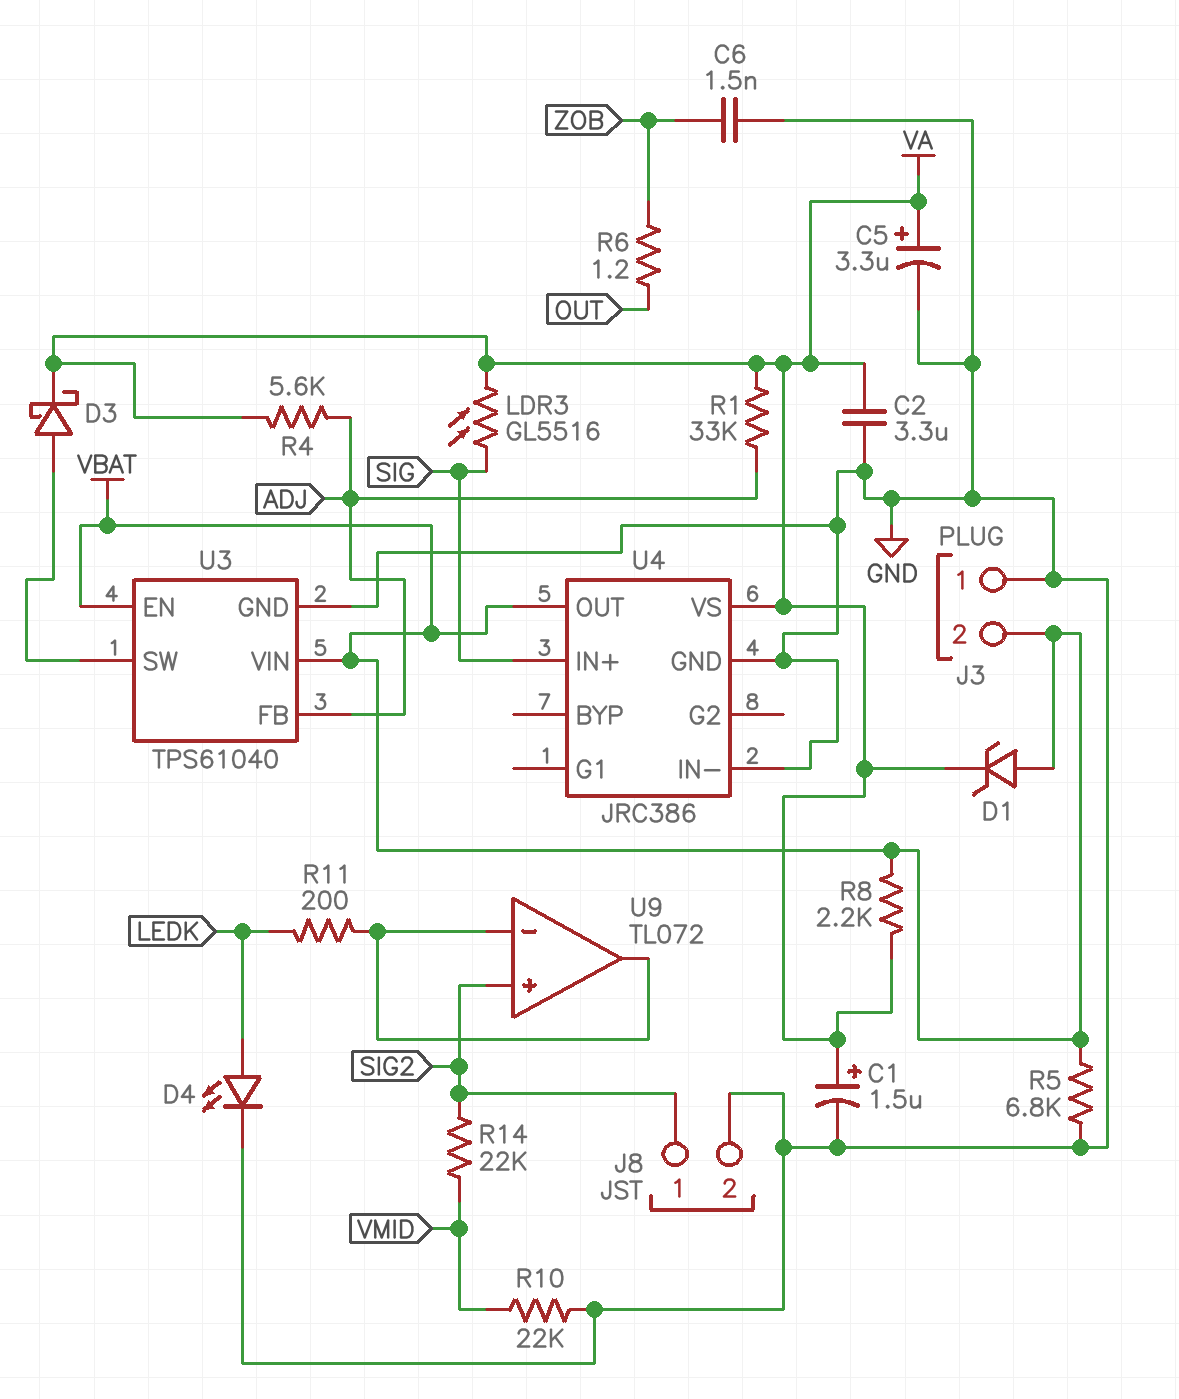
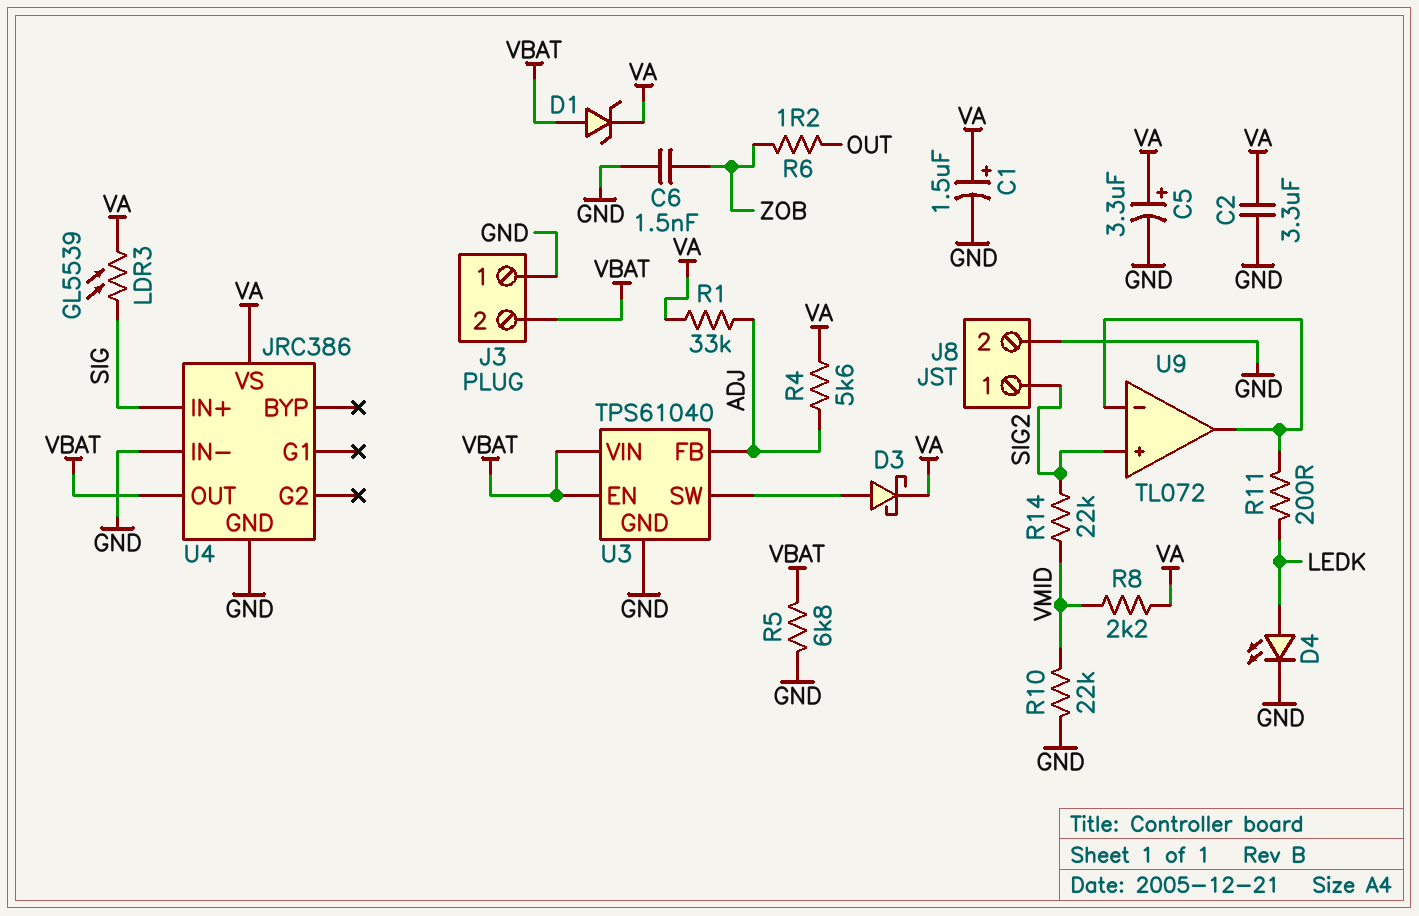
LDR3: GL5516 (SIG, VA) -> GL5539 (SIG, VA)
R8: 2.2k (VA, VBAT) -> 2.2k (VA, VMID)

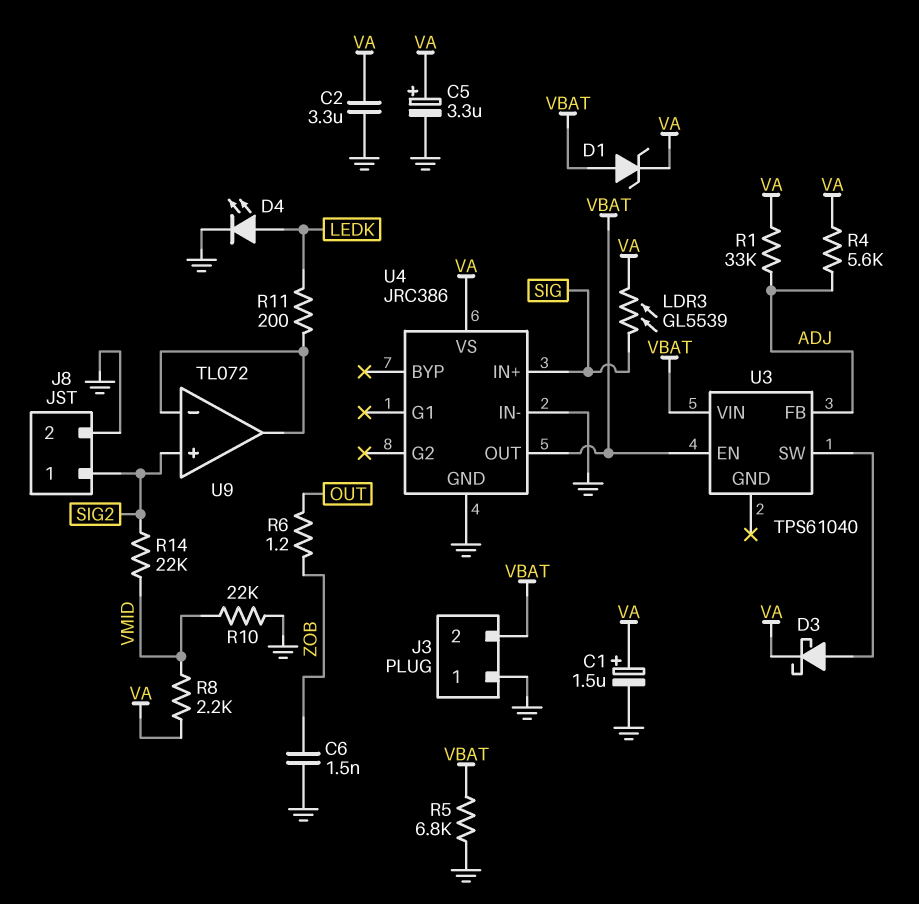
U3 pin GND: GND -> none

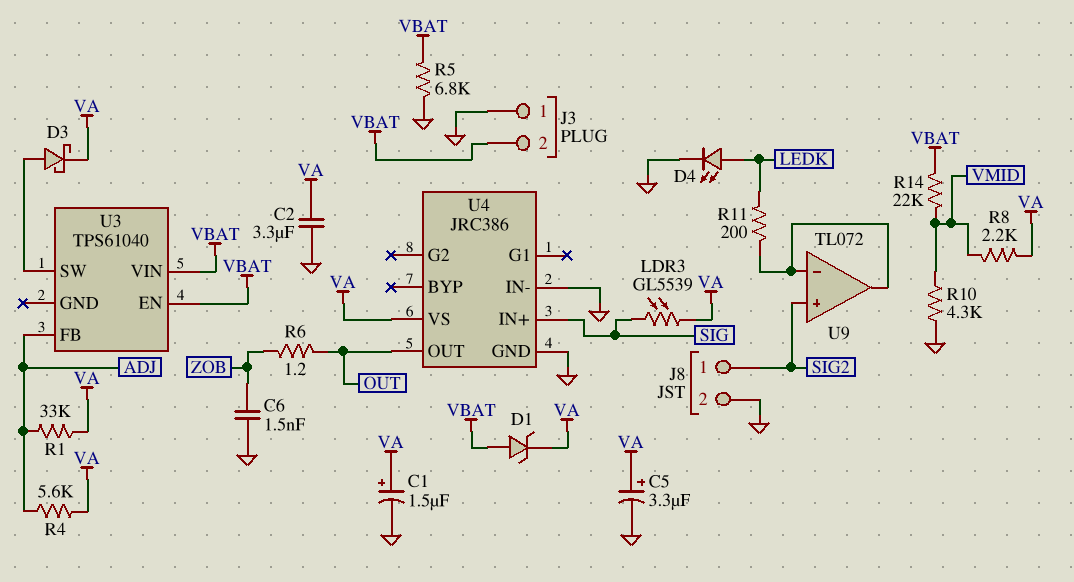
R10: 22k (GND, VMID) -> 4.3k (GND, VMID)
R14: 22k (SIG2, VMID) -> 22k (VBAT, VMID)
U4 pin OUT: VBAT -> OUT

